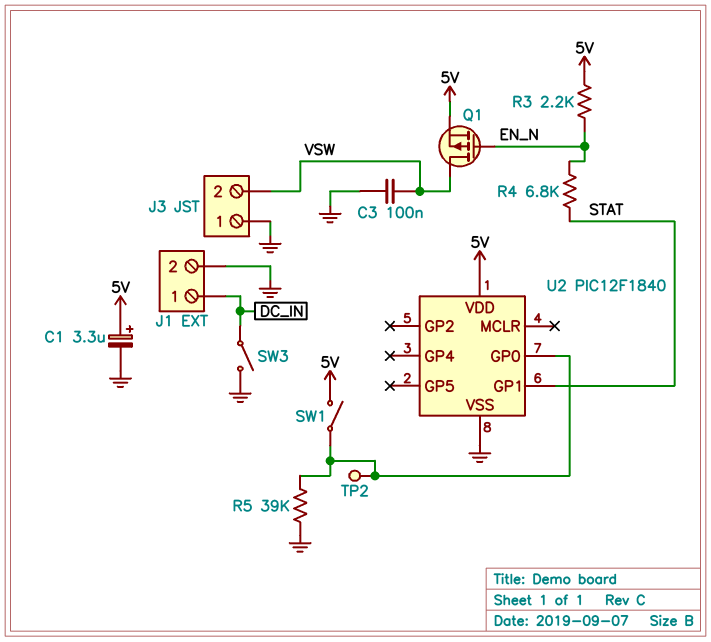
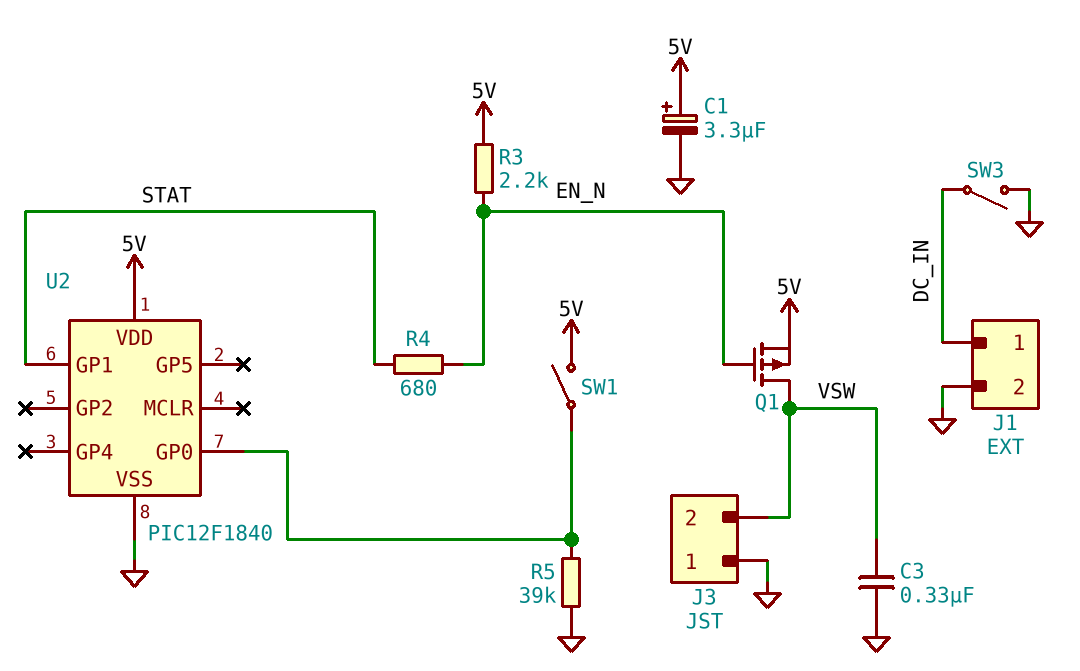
C3: 100nF (GND, VSW) -> 330nF (GND, VSW)
R4: 6.8k (EN_N, STAT) -> 680 (EN_N, STAT)
TP2: test point (U2/GP0) -> none

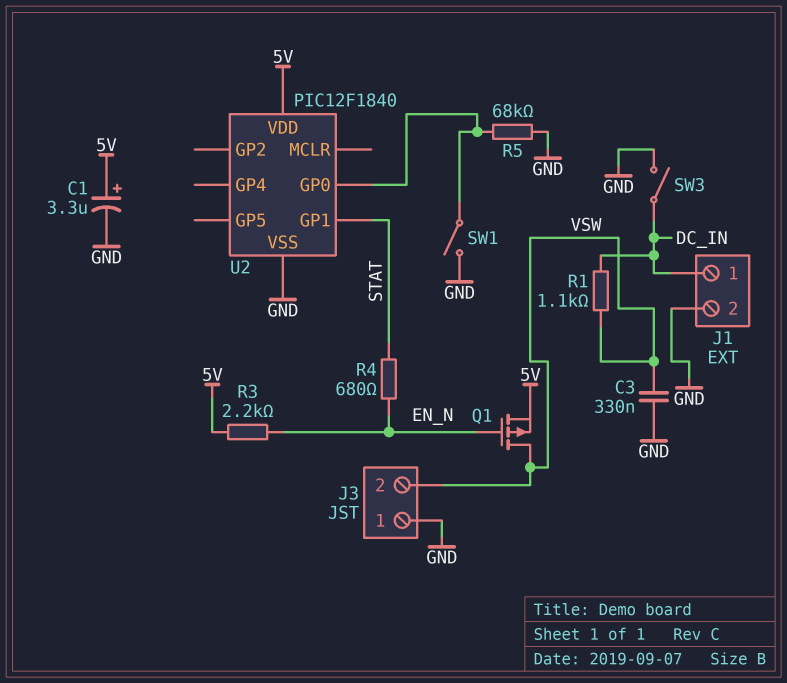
R1: none -> 1.1k (DC_IN, VSW)
R5: 39k (GND, U2/GP0) -> 68k (GND, U2/GP0)
SW1: switch (5V, U2/GP0) -> switch (GND, U2/GP0)

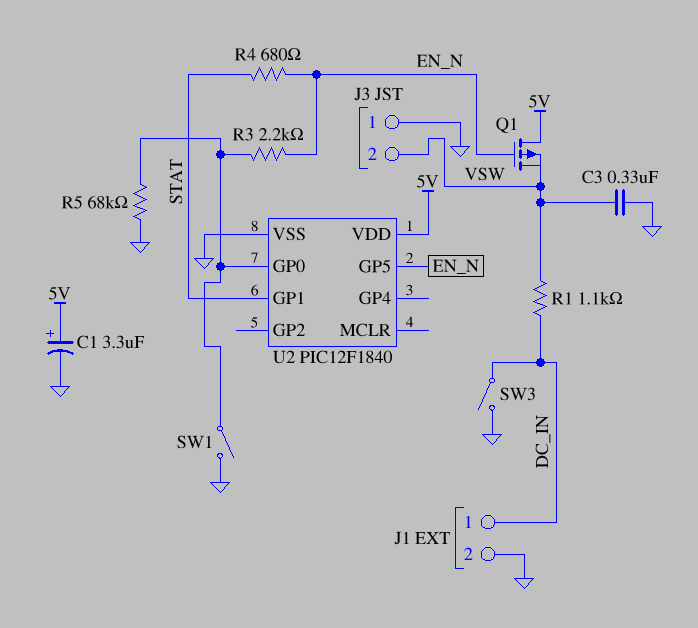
Q1: PMOS (G EN_N, D VSW, S 5V) -> PMOS (G EN_N, D 5V, S VSW)
R3: 2.2k (5V, EN_N) -> 2.2k (EN_N, U2/GP0)
U2 pin GP5: none -> EN_N

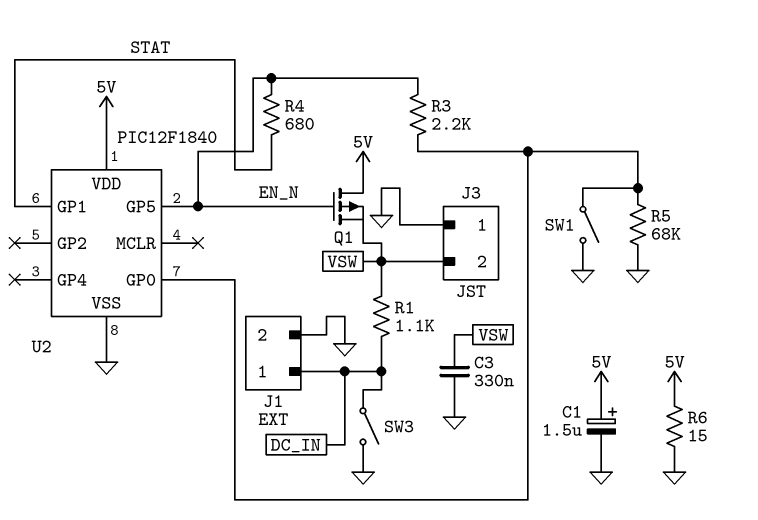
C1: 3.3uF (plus 5V, minus GND) -> 1.5uF (plus 5V, minus GND)
R6: none -> 15 (5V, GND)

